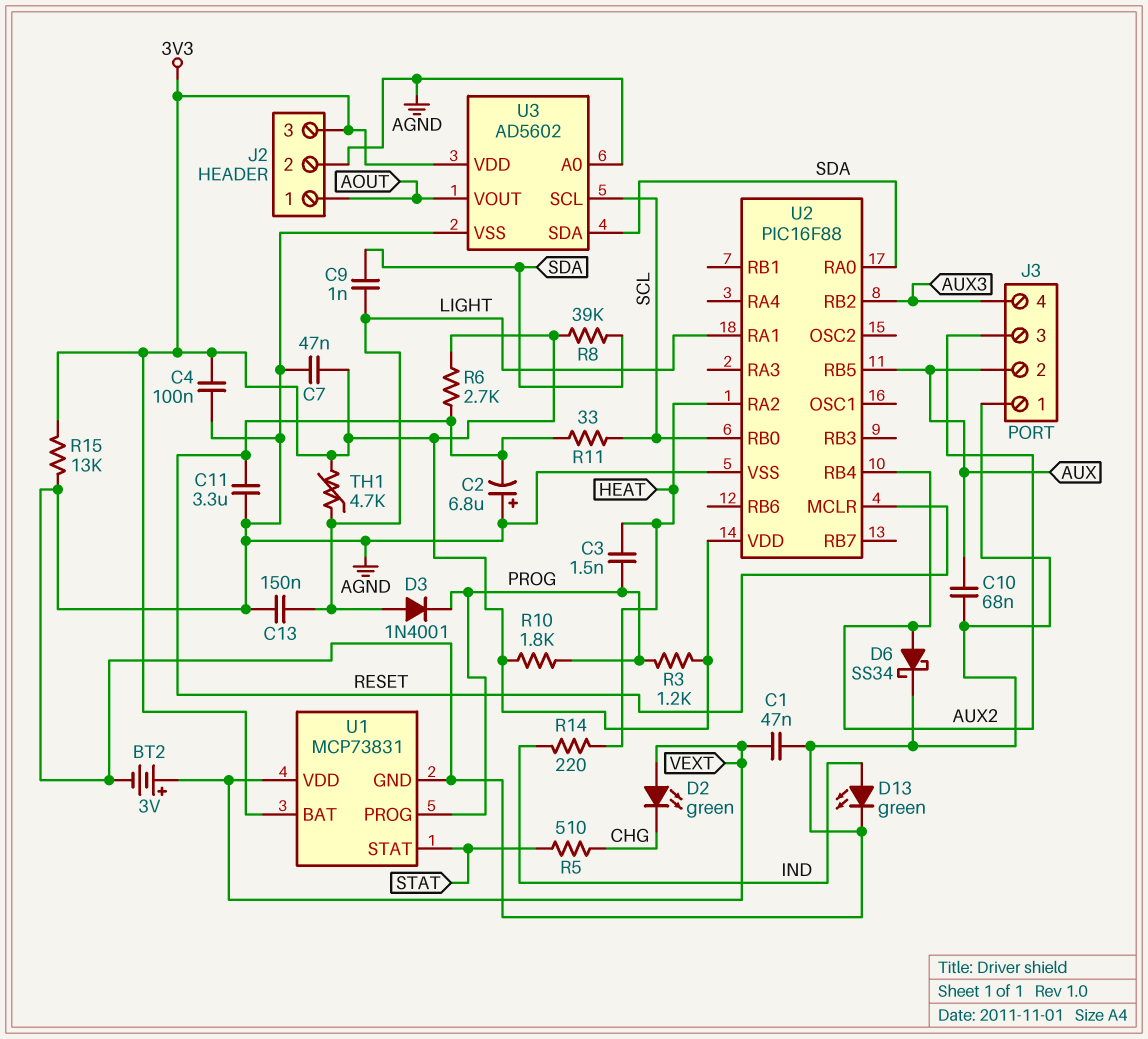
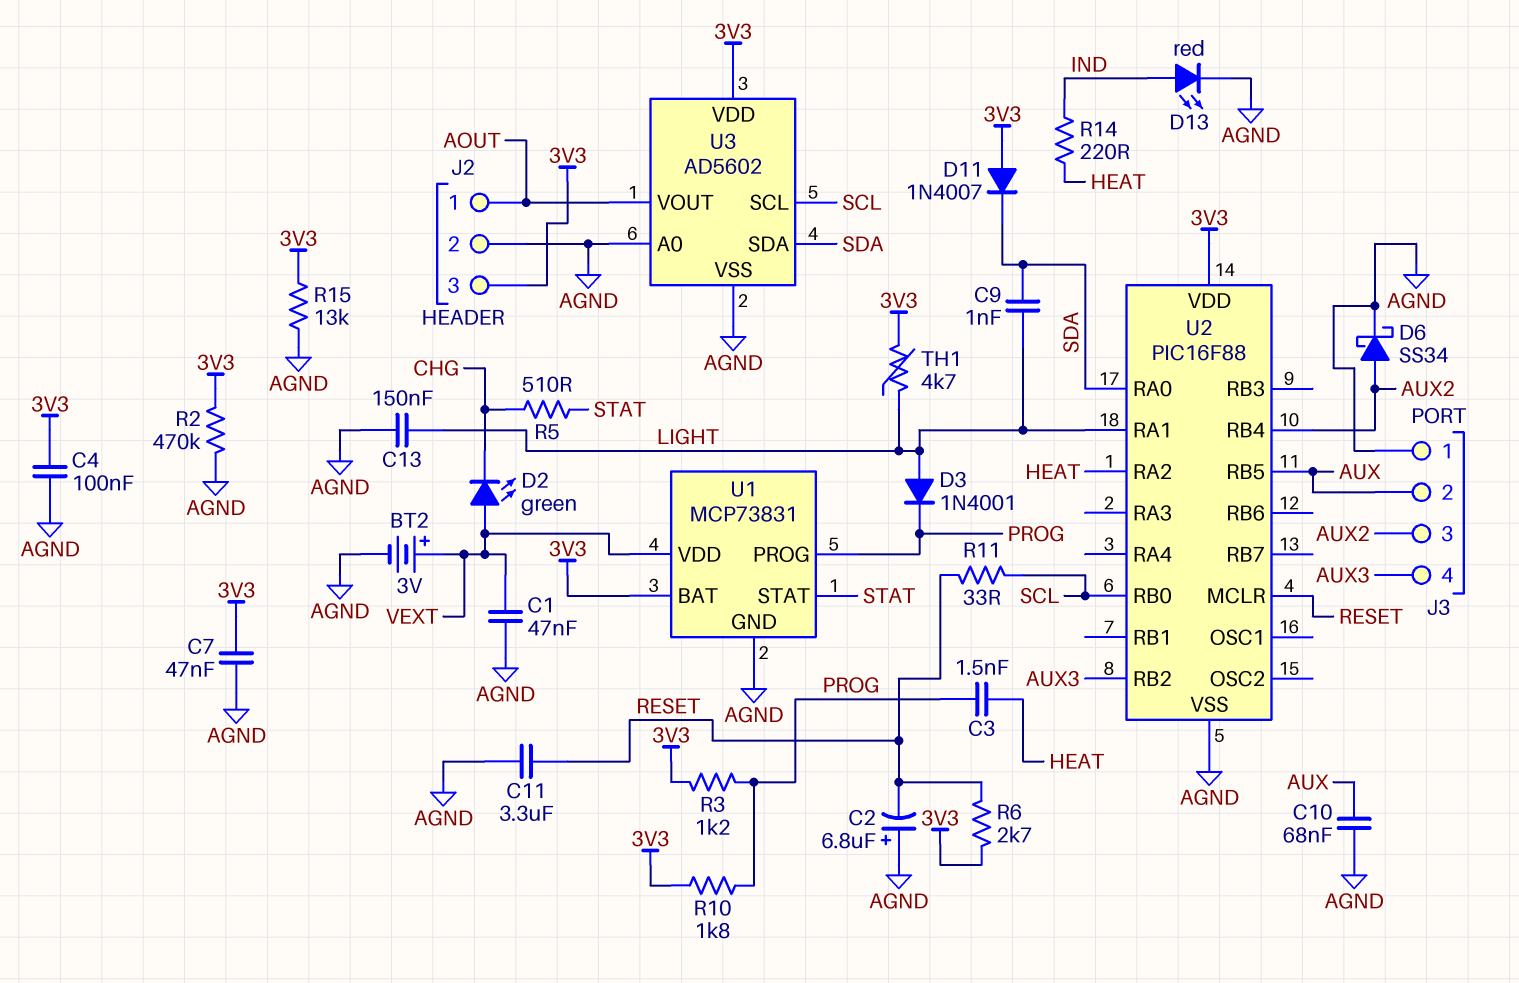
D11: none -> diode 1N4007 (A 3V3, K SDA)
D13: LED green (A IND, K AGND) -> LED red (A IND, K AGND)
R2: none -> 470k (3V3, AGND)
R8: 39k (3V3, SDA) -> none

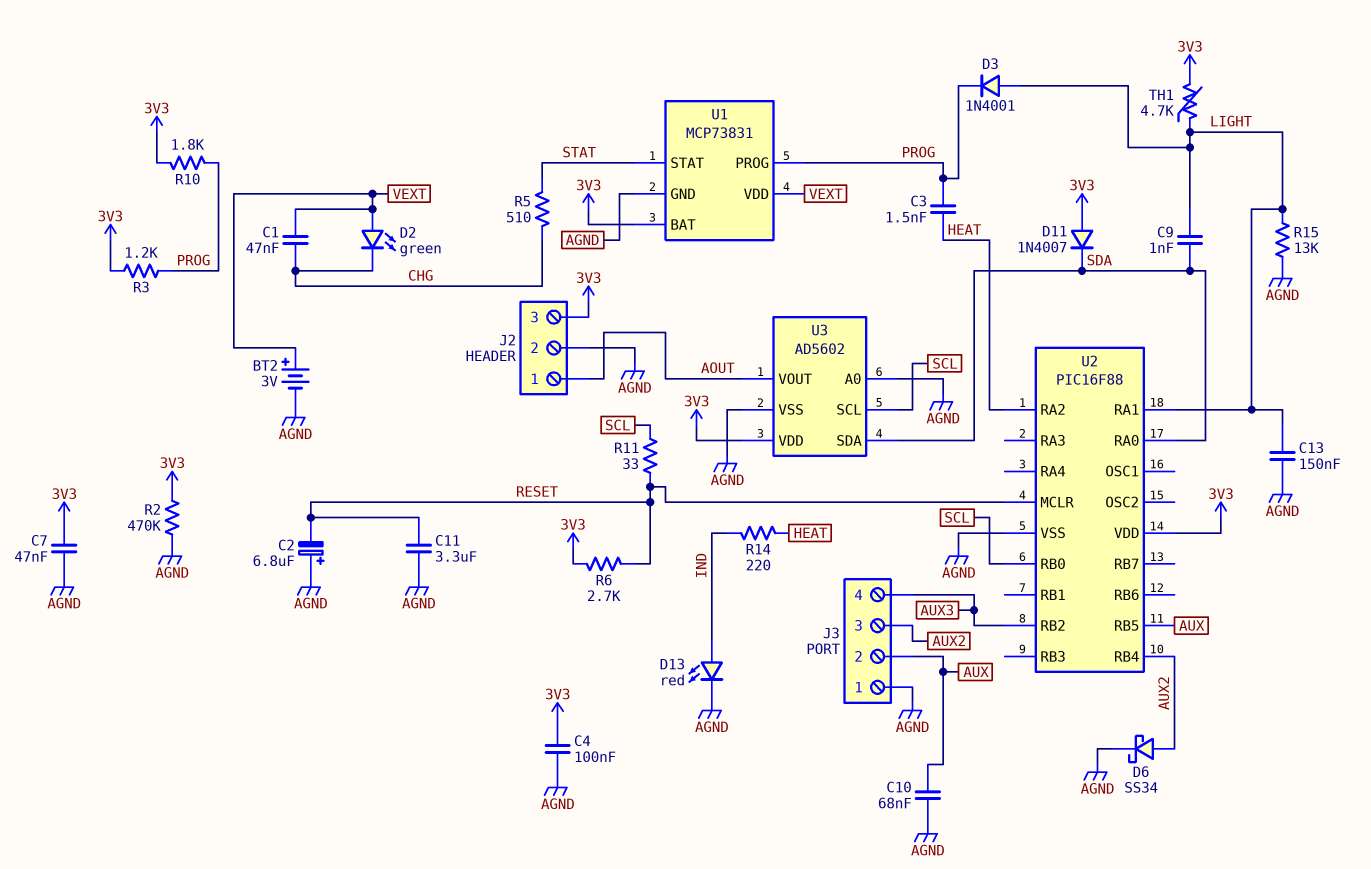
C1: 47nF (AGND, VEXT) -> 47nF (CHG, VEXT)
R15: 13k (3V3, AGND) -> 13k (AGND, LIGHT)

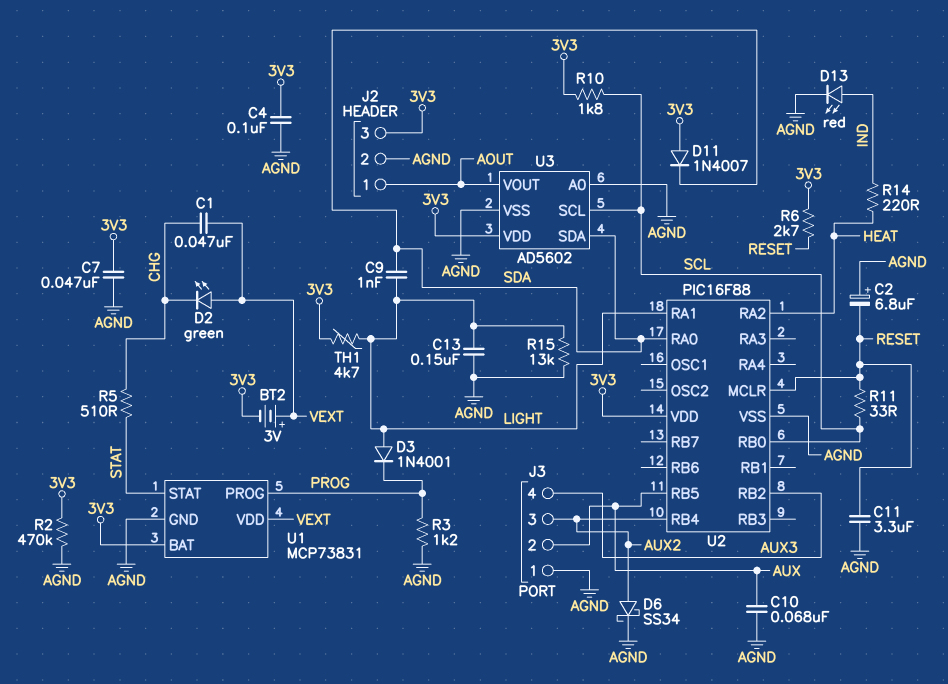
BT2: 3V (plus VEXT, minus AGND) -> 3V (plus VEXT, minus 3V3)
C3: 1.5nF (HEAT, PROG) -> none
R3: 1.2k (3V3, PROG) -> 1.2k (AGND, PROG)
R10: 1.8k (3V3, PROG) -> 1.8k (3V3, SCL)

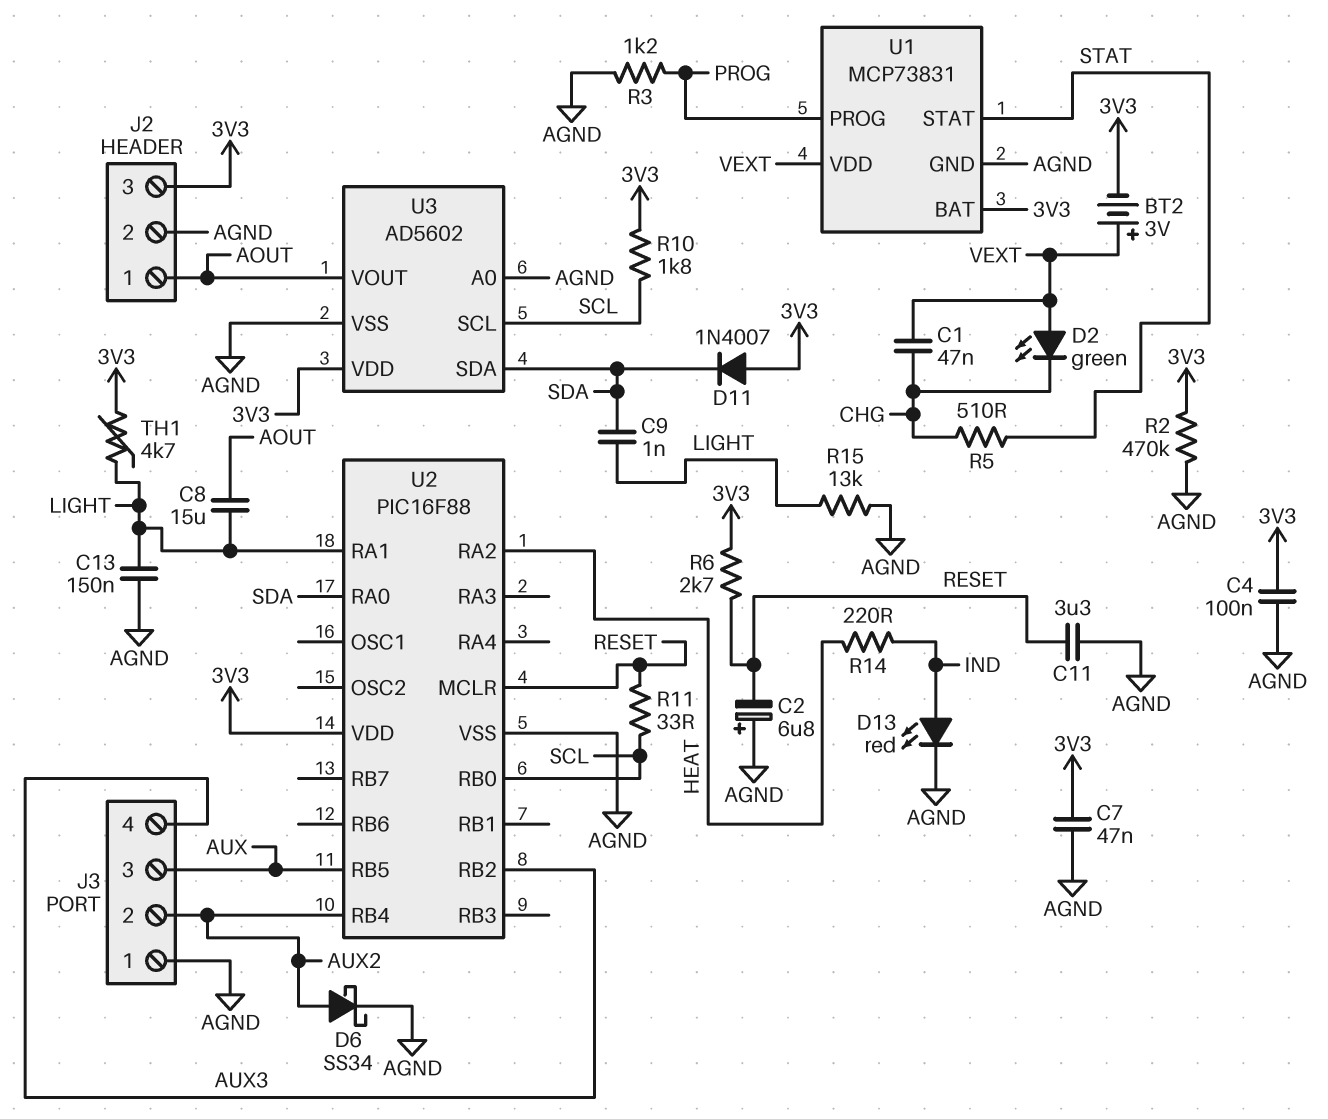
C8: none -> 15uF (AOUT, LIGHT)
C10: 68nF (AGND, AUX) -> none
D3: diode 1N4001 (A LIGHT, K PROG) -> none
J3 pin 2: AUX -> AUX2
J3 pin 3: AUX2 -> AUX

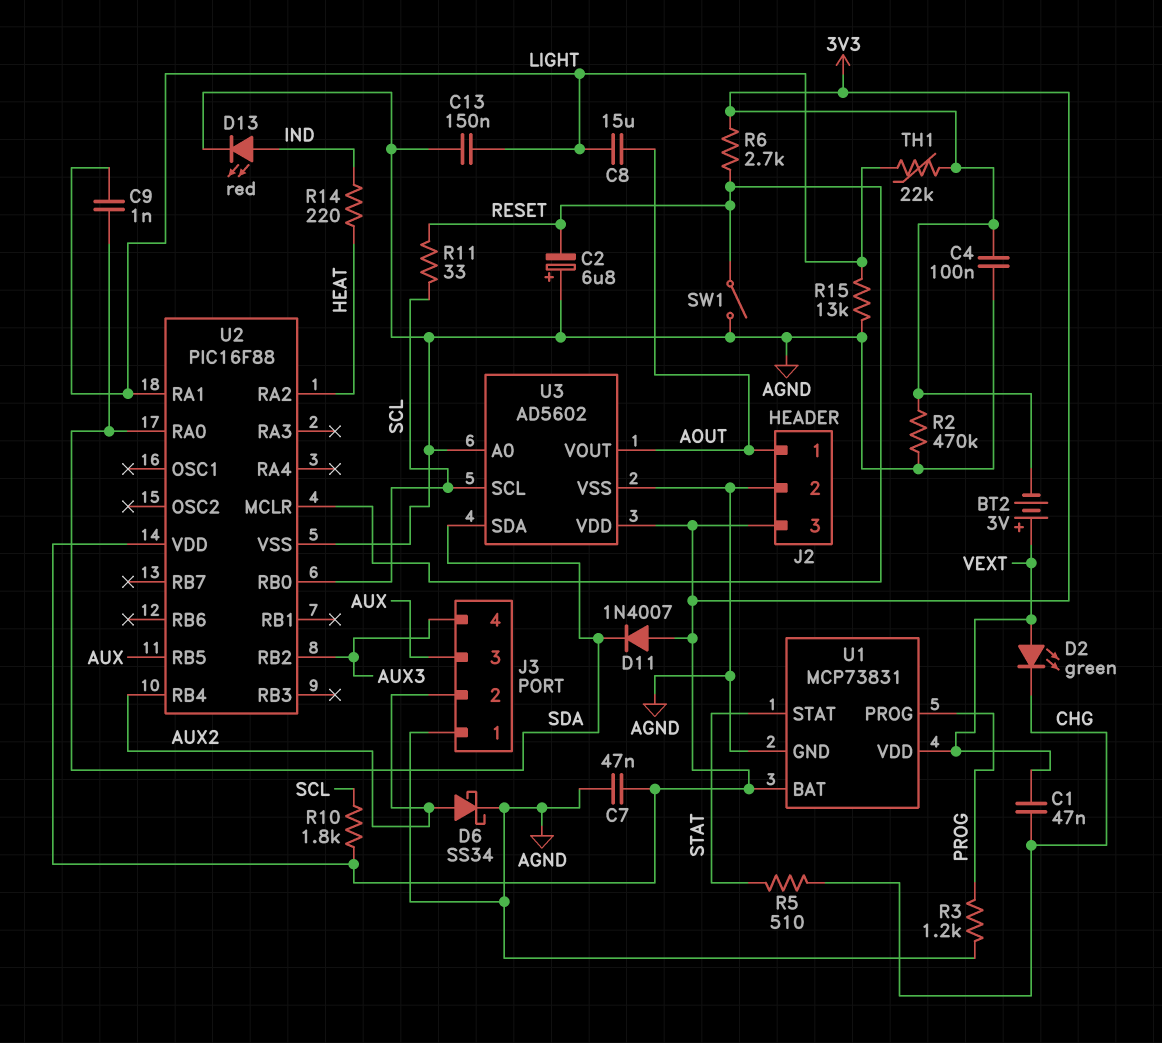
C11: 3.3uF (AGND, RESET) -> none
SW1: none -> switch (AGND, RESET)
TH1: 4.7k (3V3, LIGHT) -> 22k (3V3, LIGHT)

